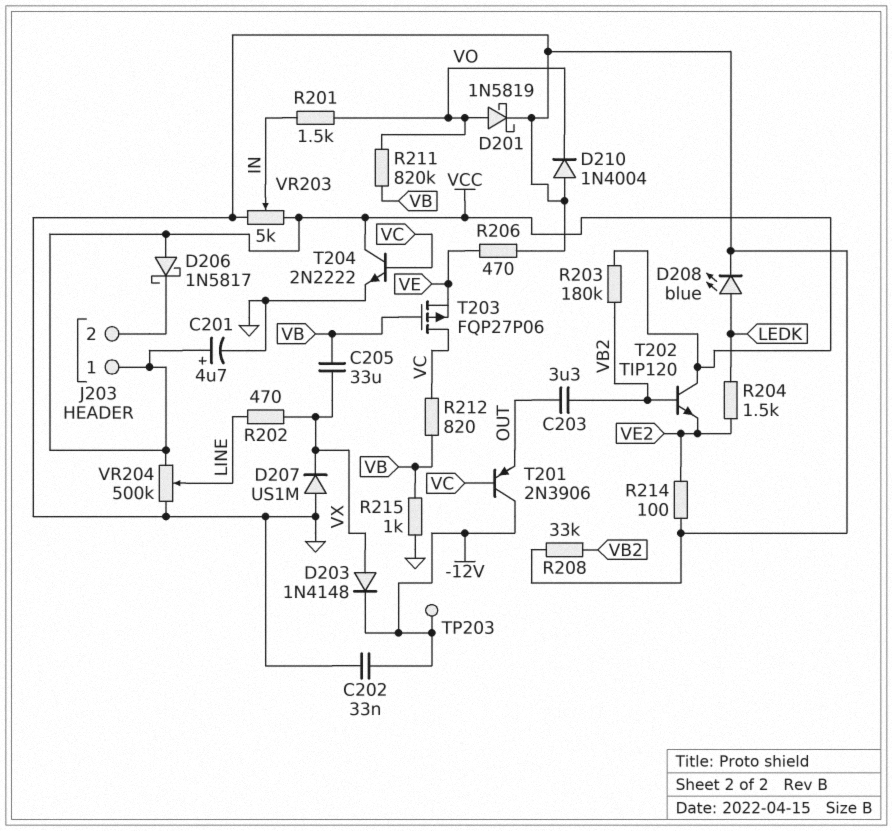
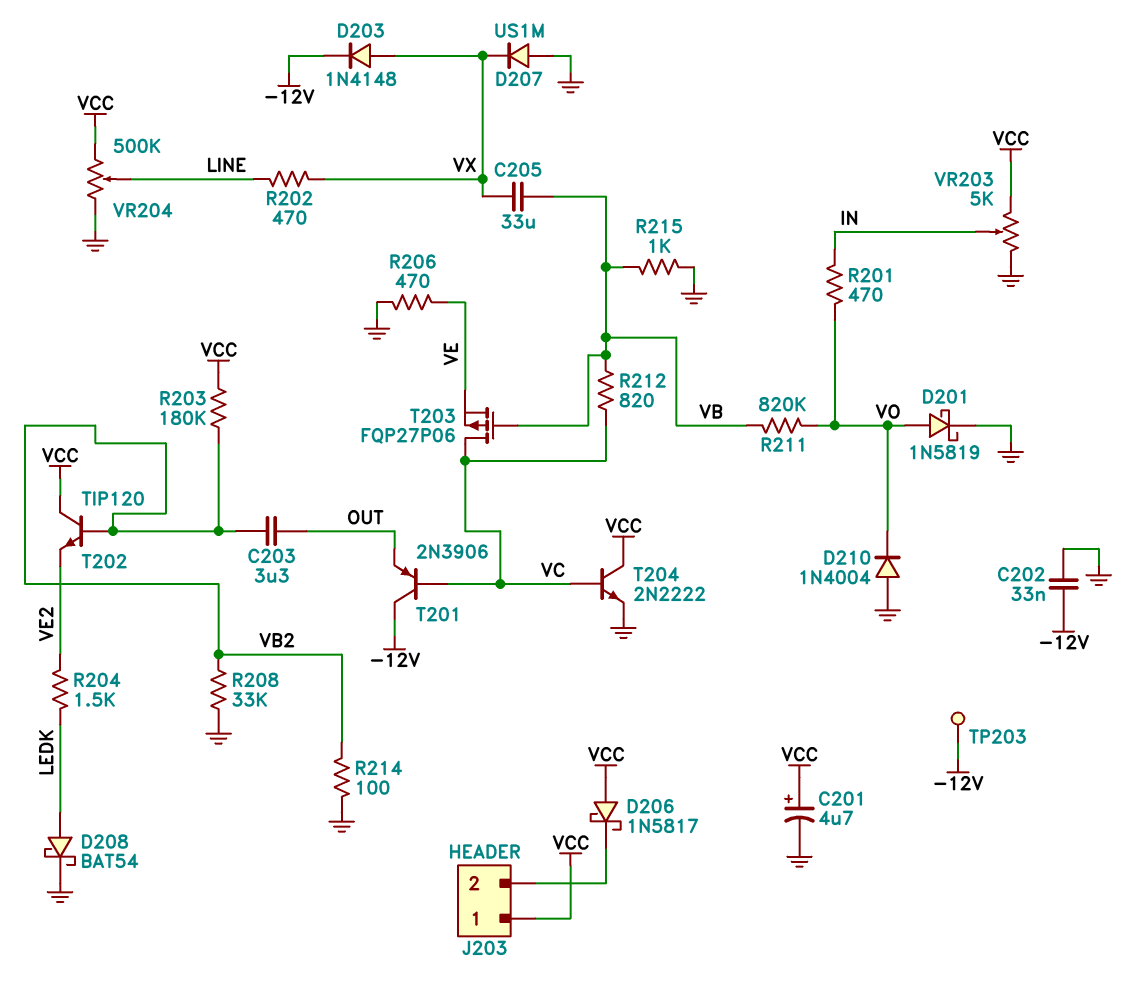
D208: LED blue (A LEDK, K GND) -> schottky BAT54 (A LEDK, K GND)
R201: 1.5k (IN, VO) -> 470 (IN, VO)
R214: 100 (GND, VE2) -> 100 (GND, VB2)

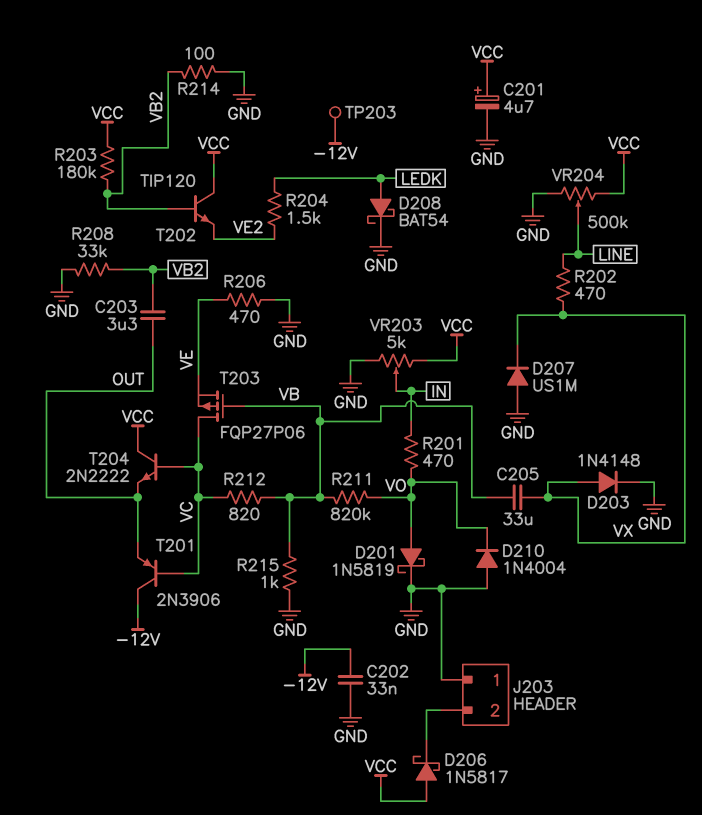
D203: diode 1N4148 (A VX, K -12V) -> diode 1N4148 (A VX, K GND)
J203 pin 1: VCC -> GND
T204: NPN 2N2222 (B VC, C VCC, E GND) -> NPN 2N2222 (B VC, C VCC, E OUT)

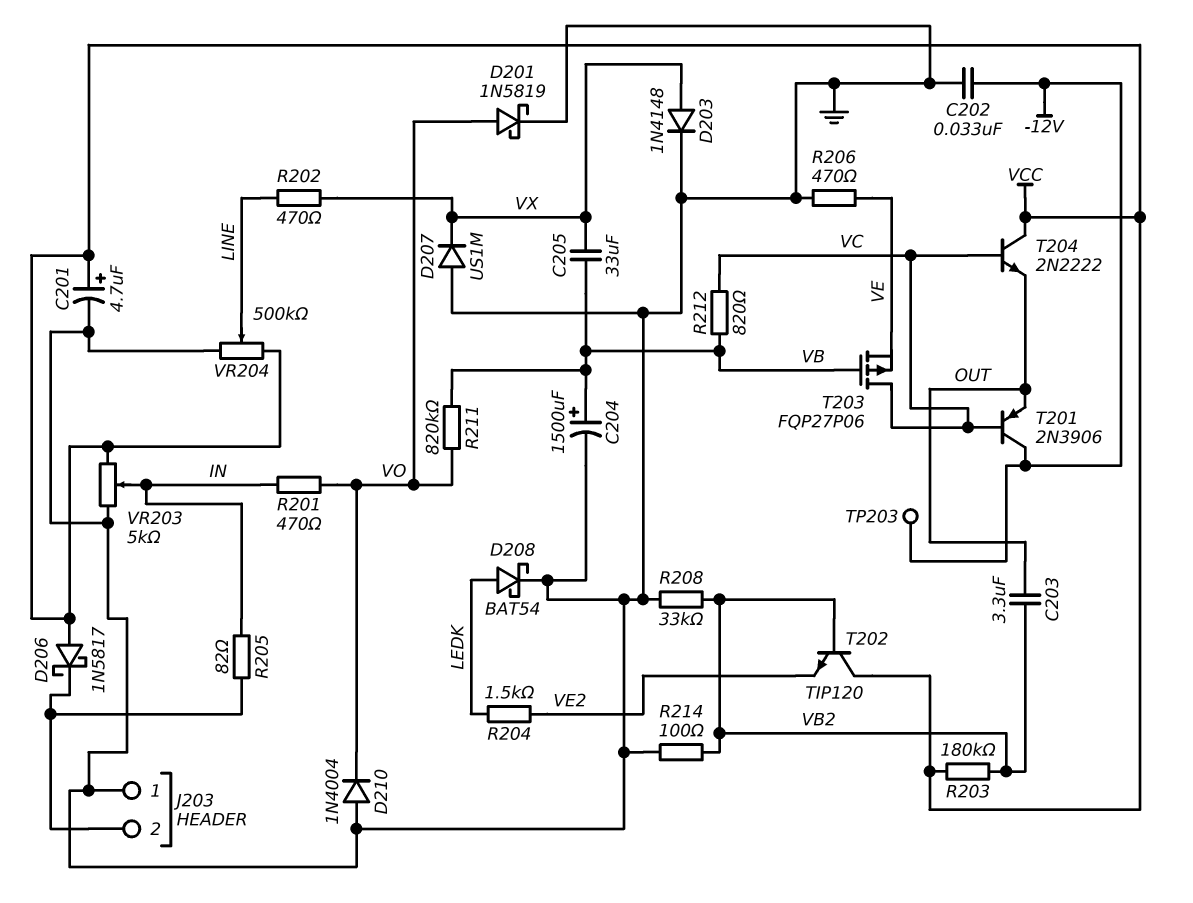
C204: none -> 1500uF (plus VB, minus GND)
R205: none -> 82 (IN, J203/2)
R215: 1k (GND, VB) -> none

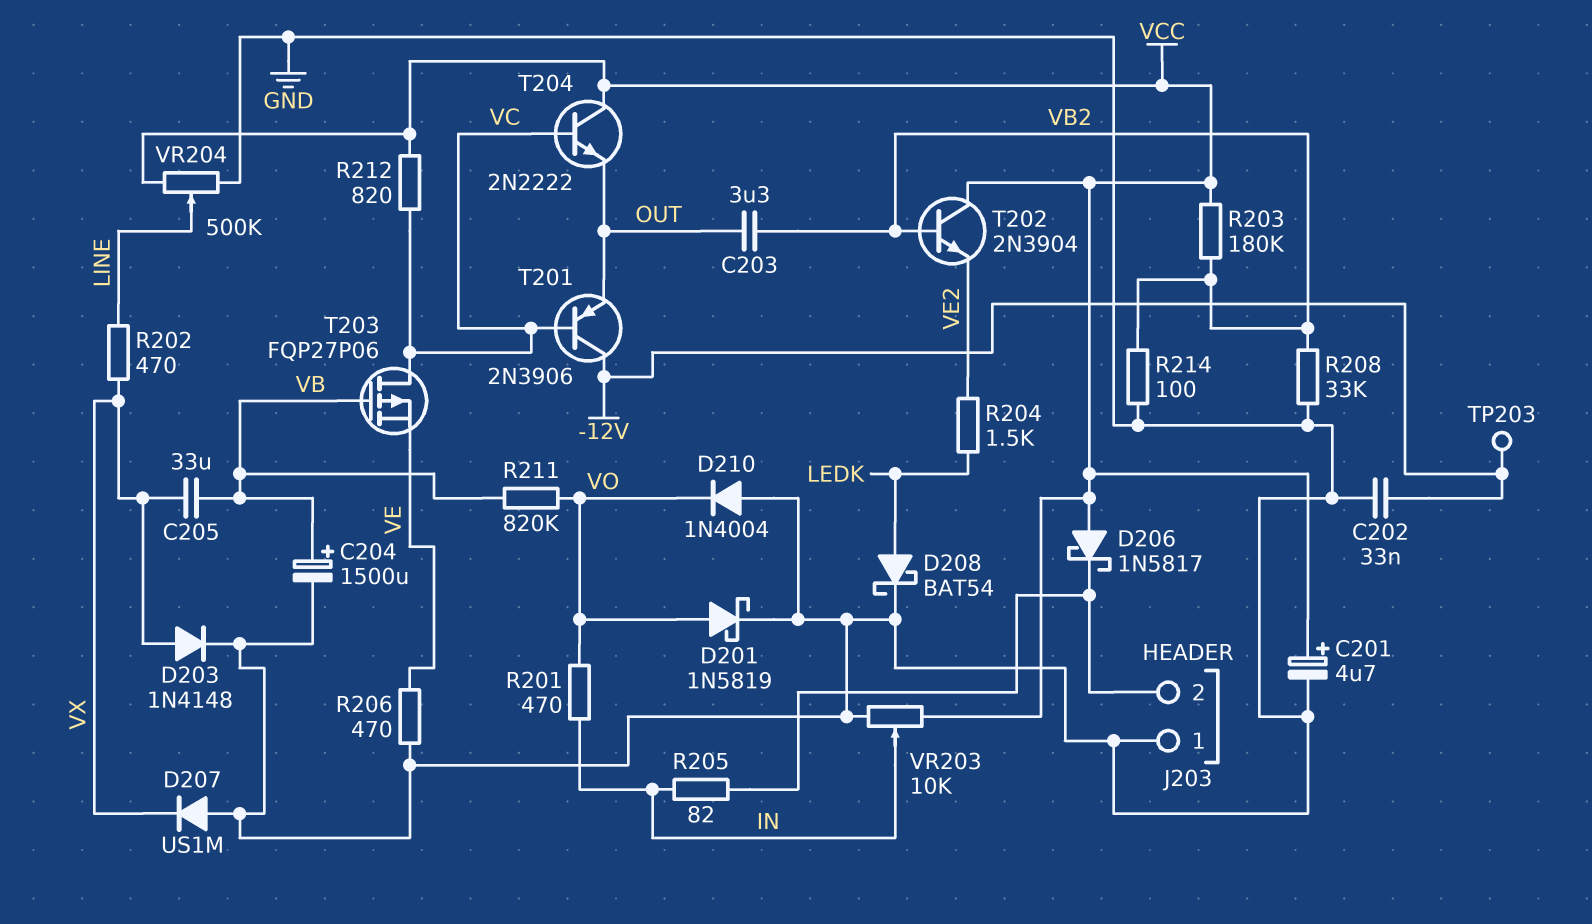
R212: 820 (VB, VC) -> 820 (VC, VCC)
T202: NPN TIP120 (B VB2, C VCC, E VE2) -> NPN 2N3904 (B VB2, C VCC, E VE2)
VR203: 5k (GND, VCC, wiper IN) -> 10k (GND, VCC, wiper IN)

